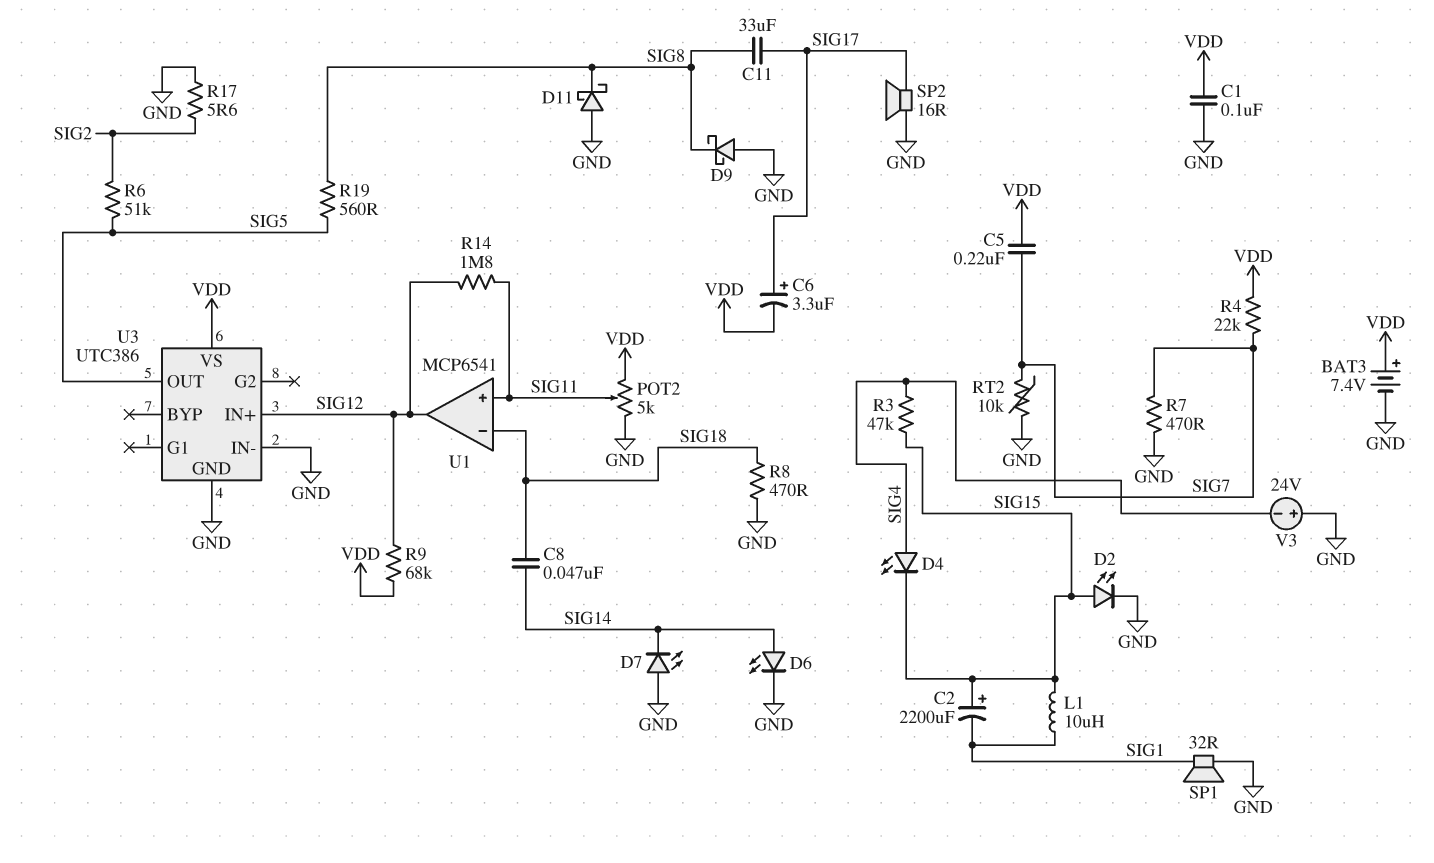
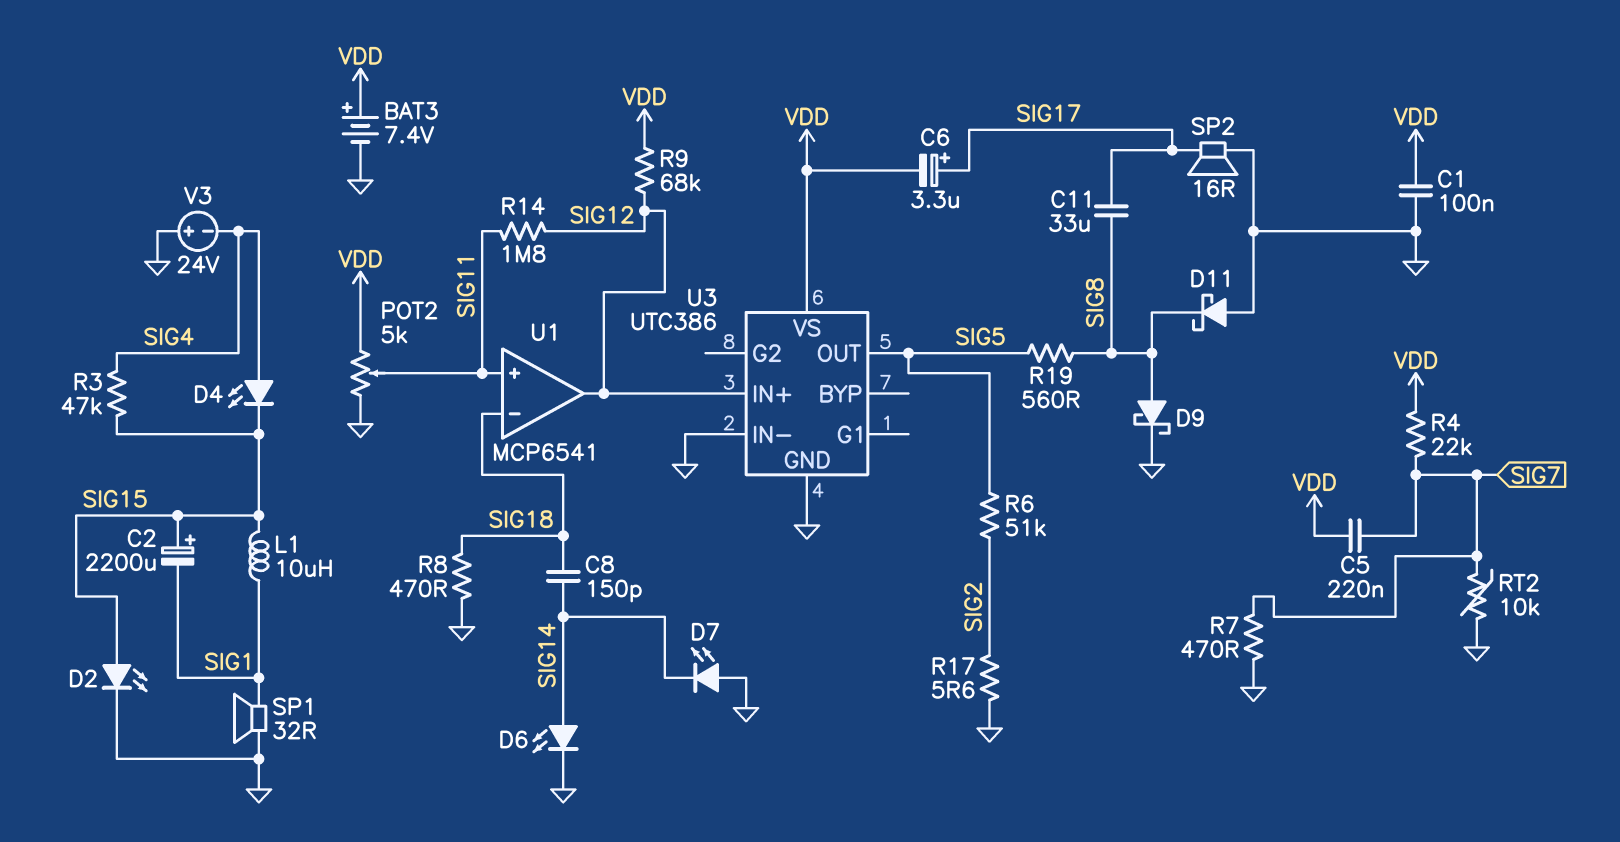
C8: 47nF (SIG14, SIG18) -> 150pF (SIG14, SIG18)
D9: schottky (A GND, K SIG8) -> schottky (A SIG8, K GND)

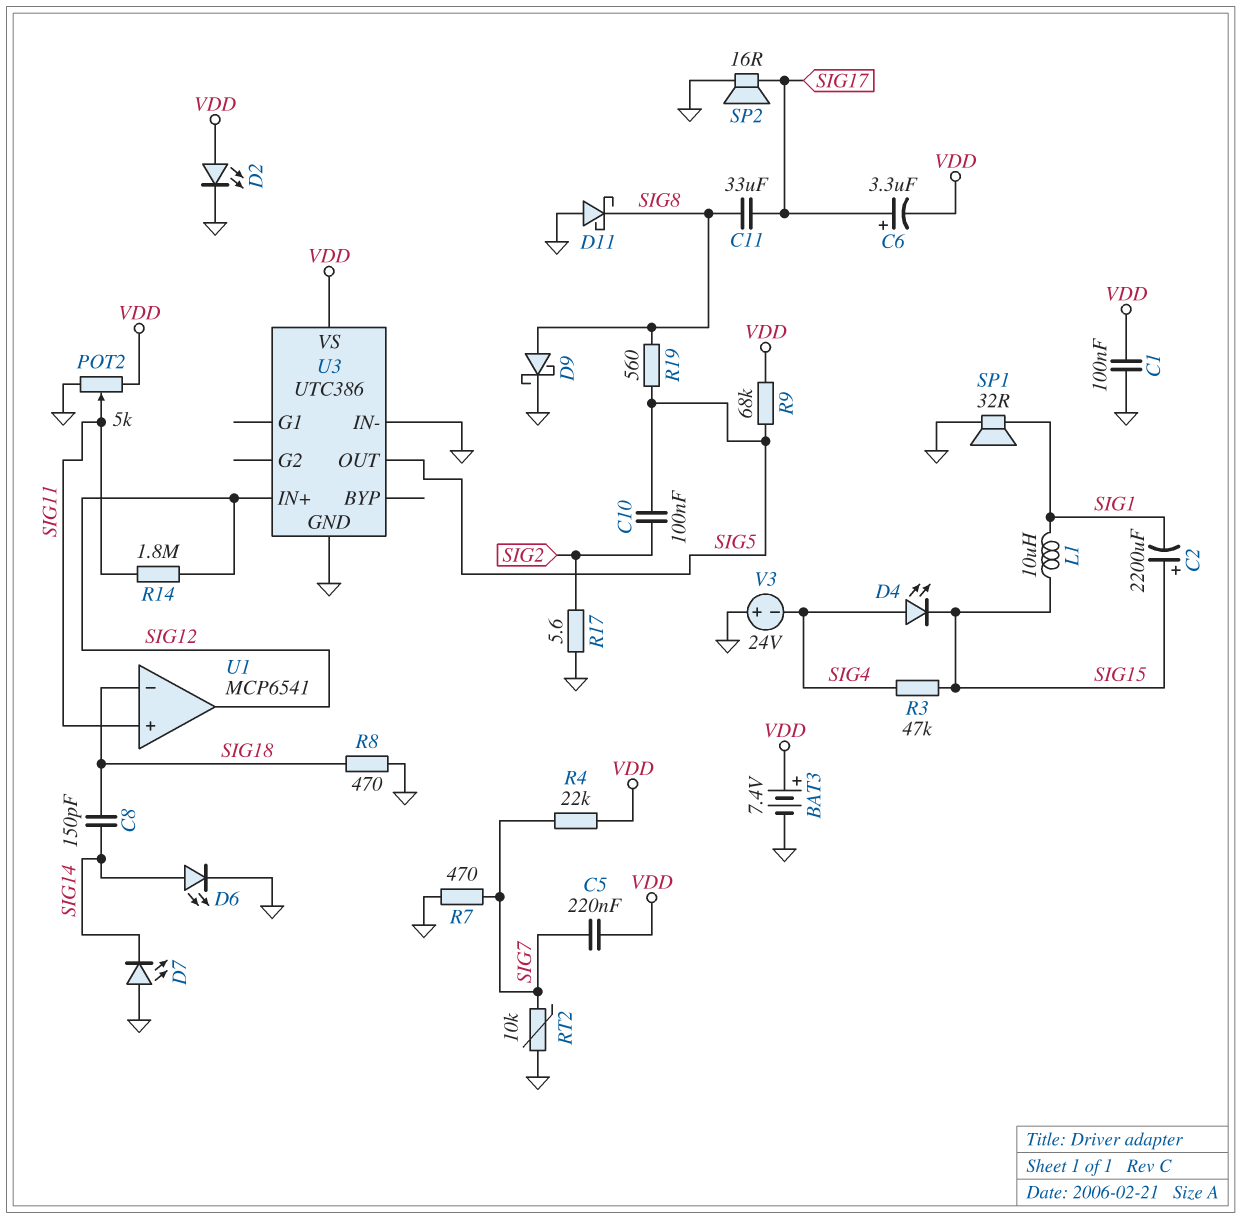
C10: none -> 100nF (SIG2, SIG5)
D2: LED (A SIG15, K GND) -> LED (A VDD, K GND)
R6: 51k (SIG2, SIG5) -> none
R9: 68k (SIG12, VDD) -> 68k (SIG5, VDD)

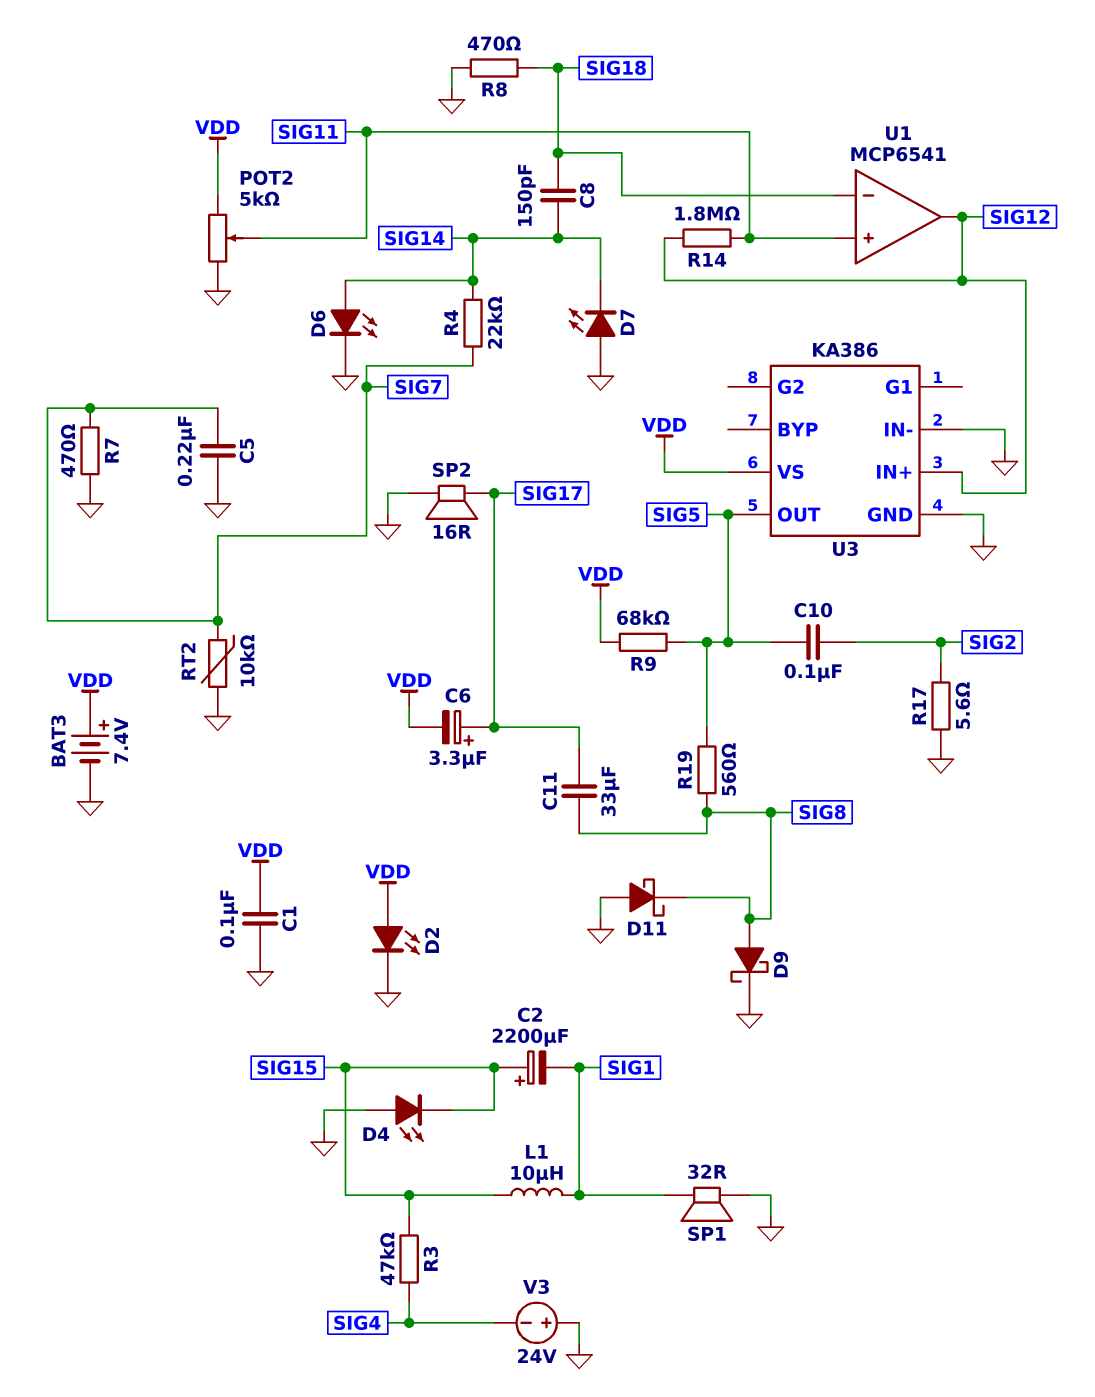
C5: 220nF (SIG7, VDD) -> 220nF (GND, SIG7)
D4: LED (A SIG4, K SIG15) -> LED (A GND, K SIG15)
R4: 22k (SIG7, VDD) -> 22k (SIG7, SIG14)
U3: UTC386 -> KA386

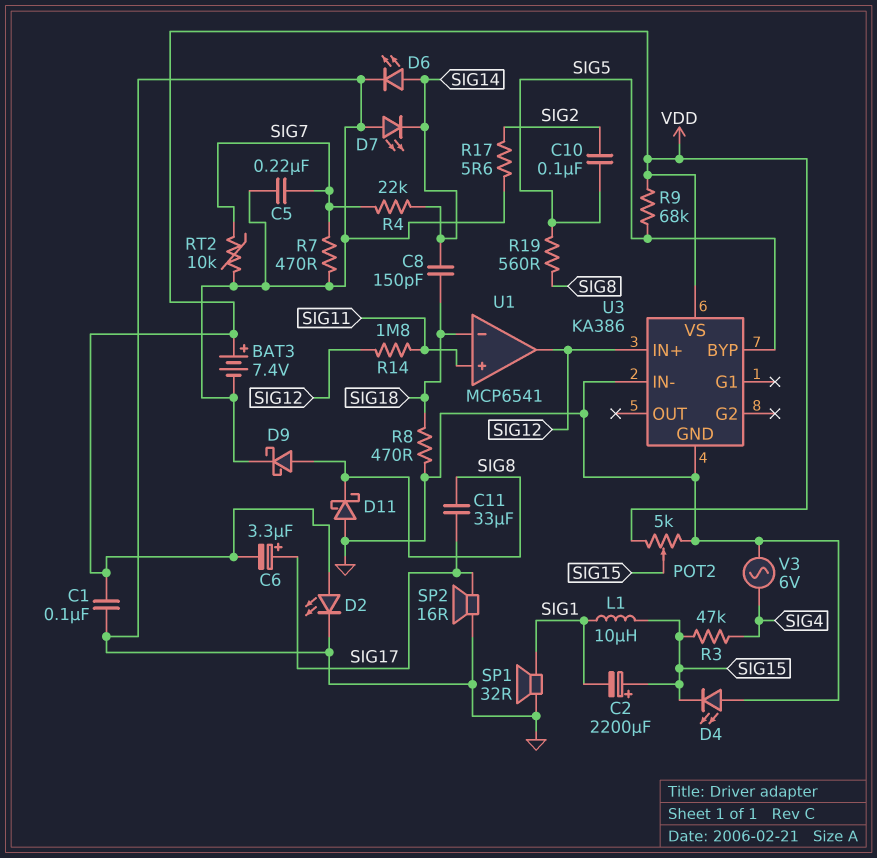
POT2: 5k (GND, VDD, wiper SIG11) -> 5k (GND, VDD, wiper SIG15)
U3 pin BYP: none -> SIG5
U3 pin OUT: SIG5 -> none
V3: 24V (plus GND, minus SIG4) -> AC 6V (GND, SIG4)

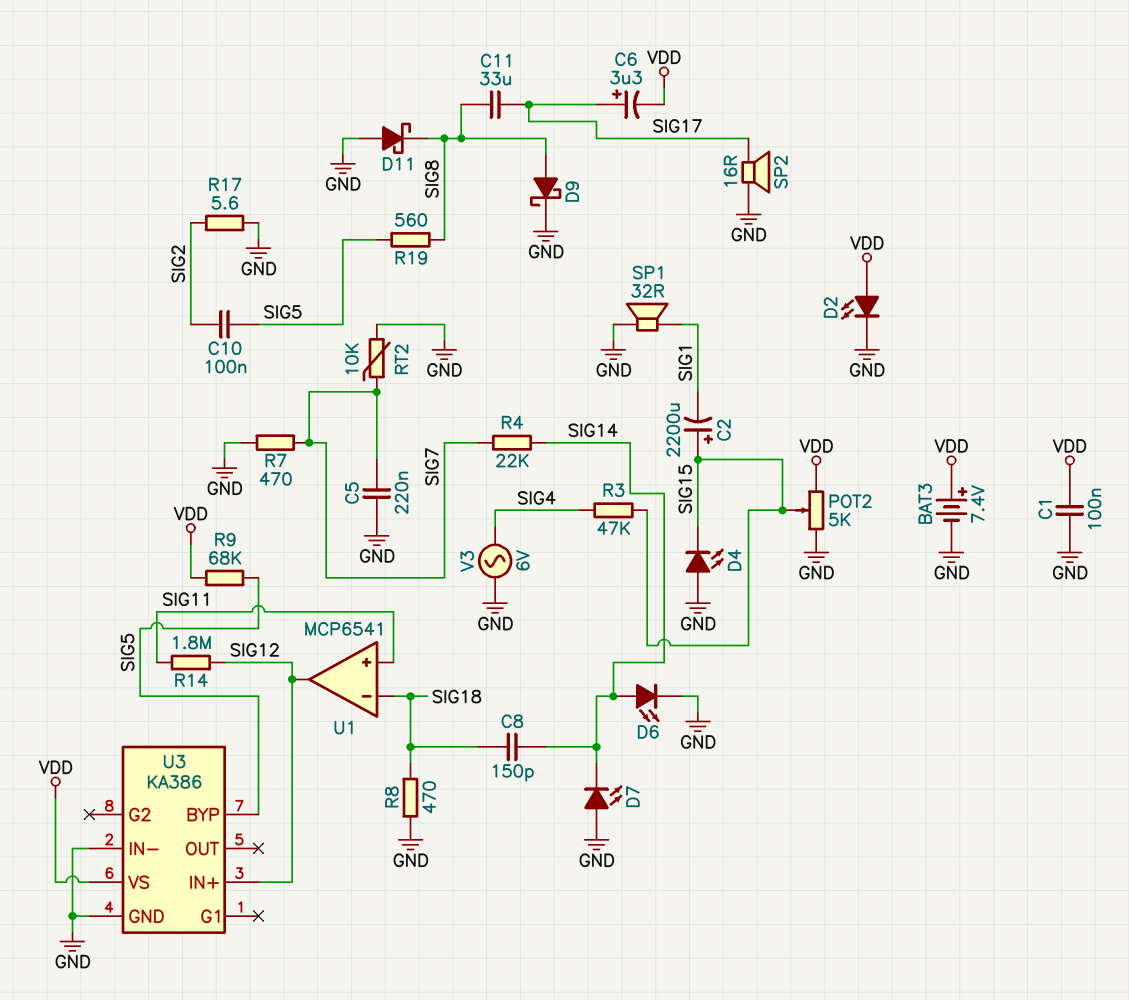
L1: 10uH (SIG1, SIG15) -> none

